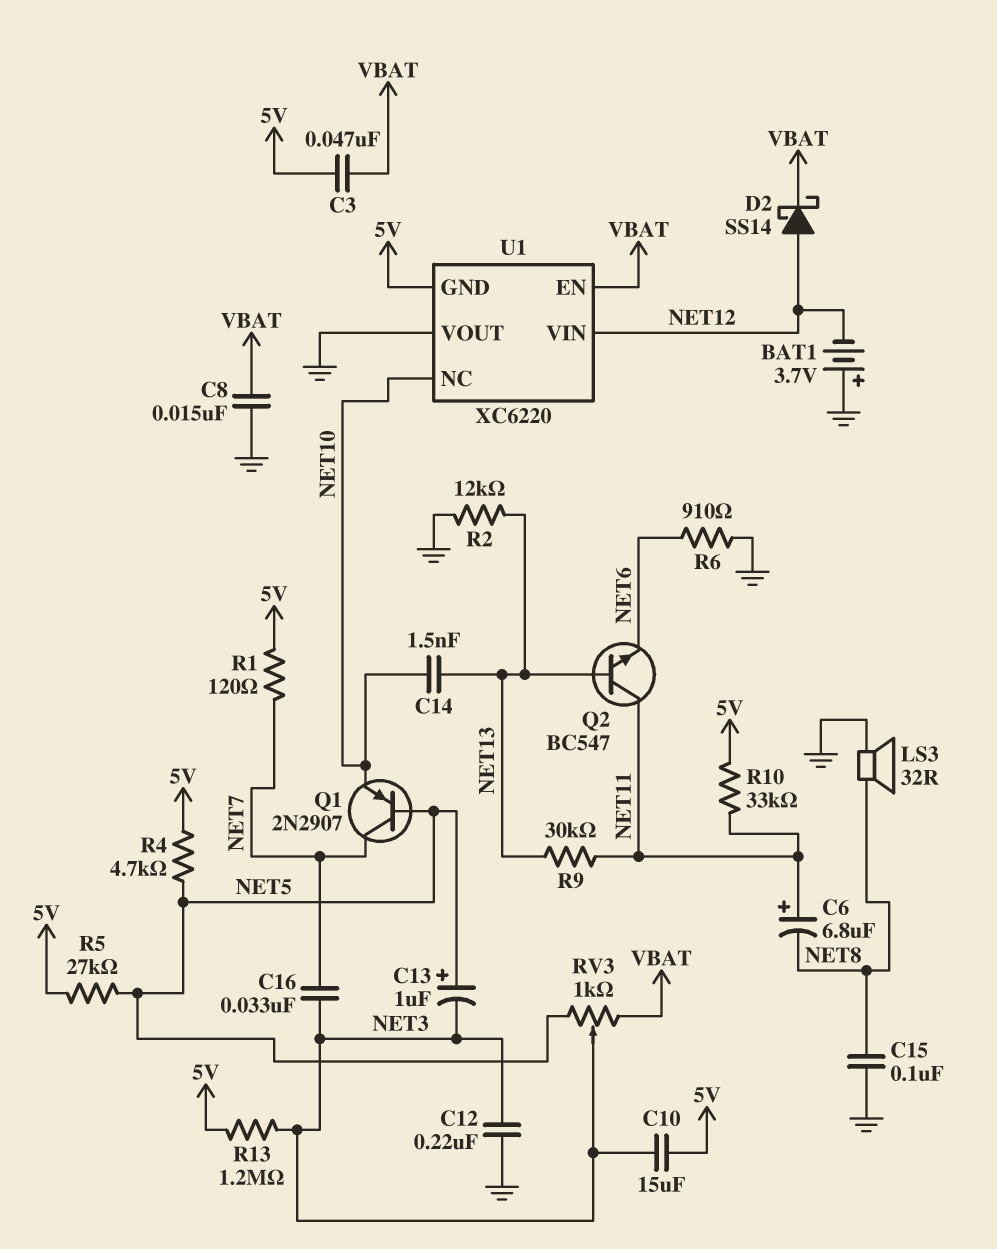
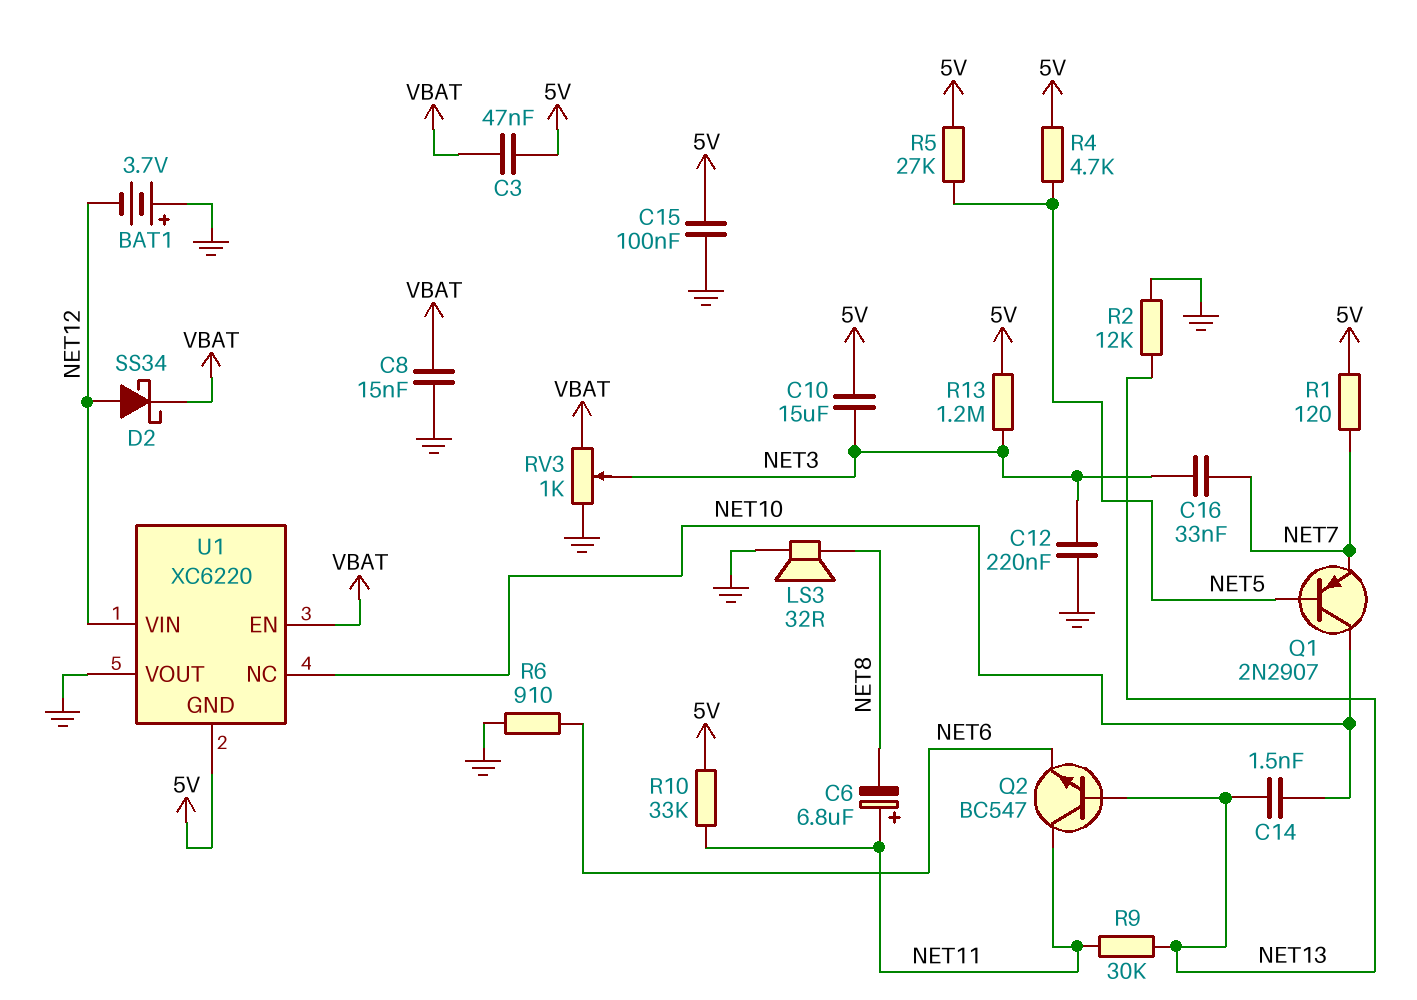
C13: 1uF (plus NET5, minus NET3) -> none
C15: 100nF (GND, NET8) -> 100nF (5V, GND)
D2: schottky SS14 (A NET12, K VBAT) -> schottky SS34 (A NET12, K VBAT)
Q1: PNP 2N2907 (B NET5, C NET7, E NET10) -> PNP 2N2907 (B NET5, C NET10, E NET7)
RV3: 1k (NET5, VBAT, wiper NET3) -> 1k (GND, VBAT, wiper NET3)

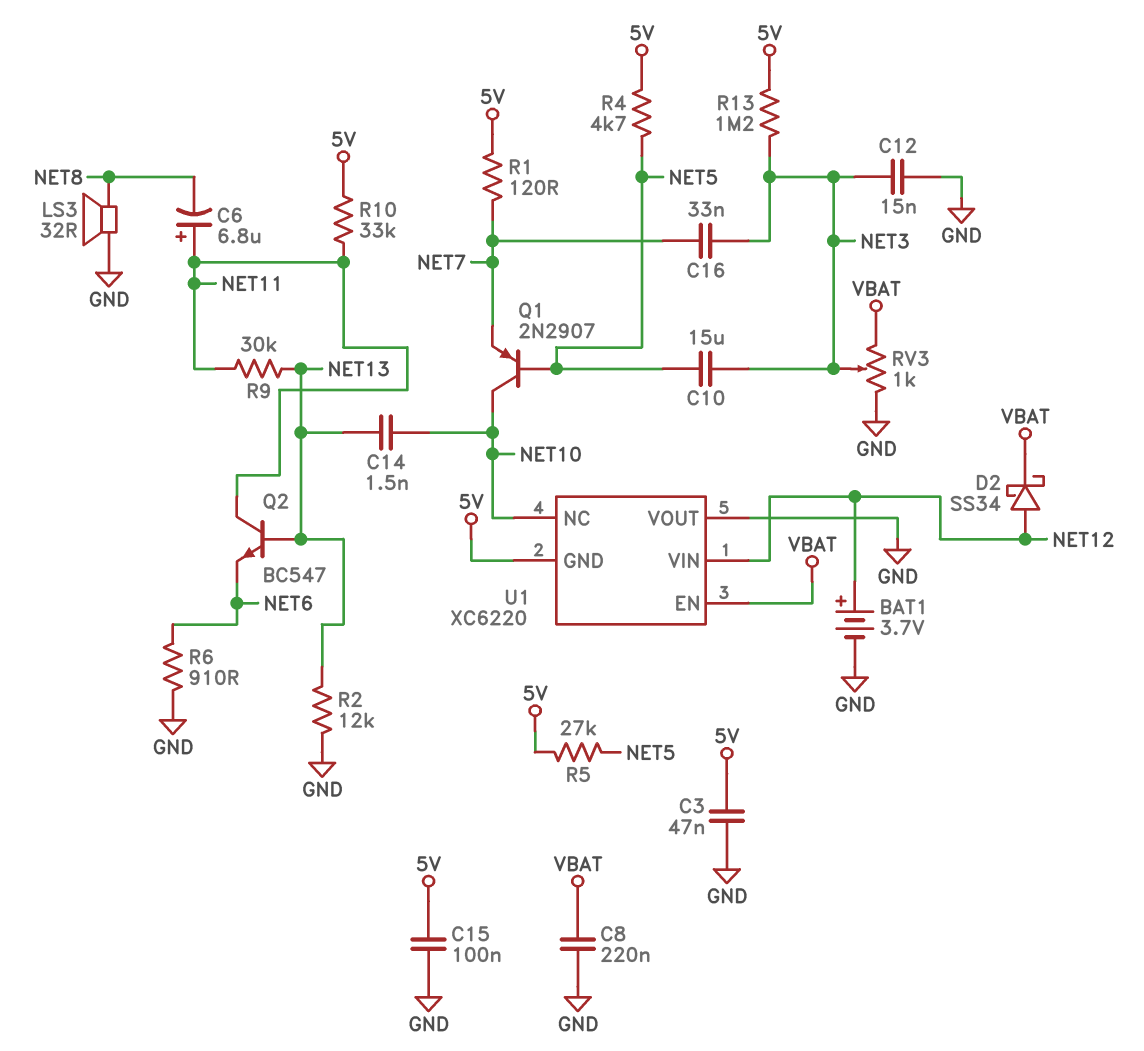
BAT1: 3.7V (plus GND, minus NET12) -> 3.7V (plus NET12, minus GND)
C3: 47nF (5V, VBAT) -> 47nF (5V, GND)
C8: 15nF (GND, VBAT) -> 220nF (GND, VBAT)
C10: 15uF (5V, NET3) -> 15uF (NET3, NET5)
C12: 220nF (GND, NET3) -> 15nF (GND, NET3)

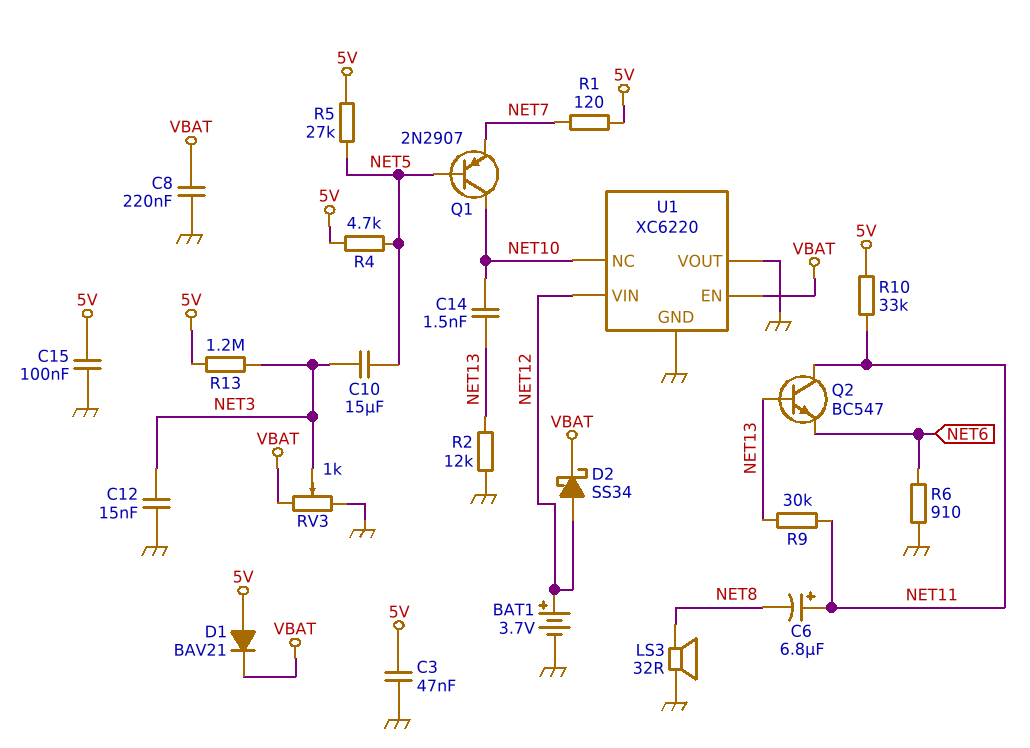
C16: 33nF (NET3, NET7) -> none
D1: none -> diode BAV21 (A 5V, K VBAT)
U1 pin GND: 5V -> GND

